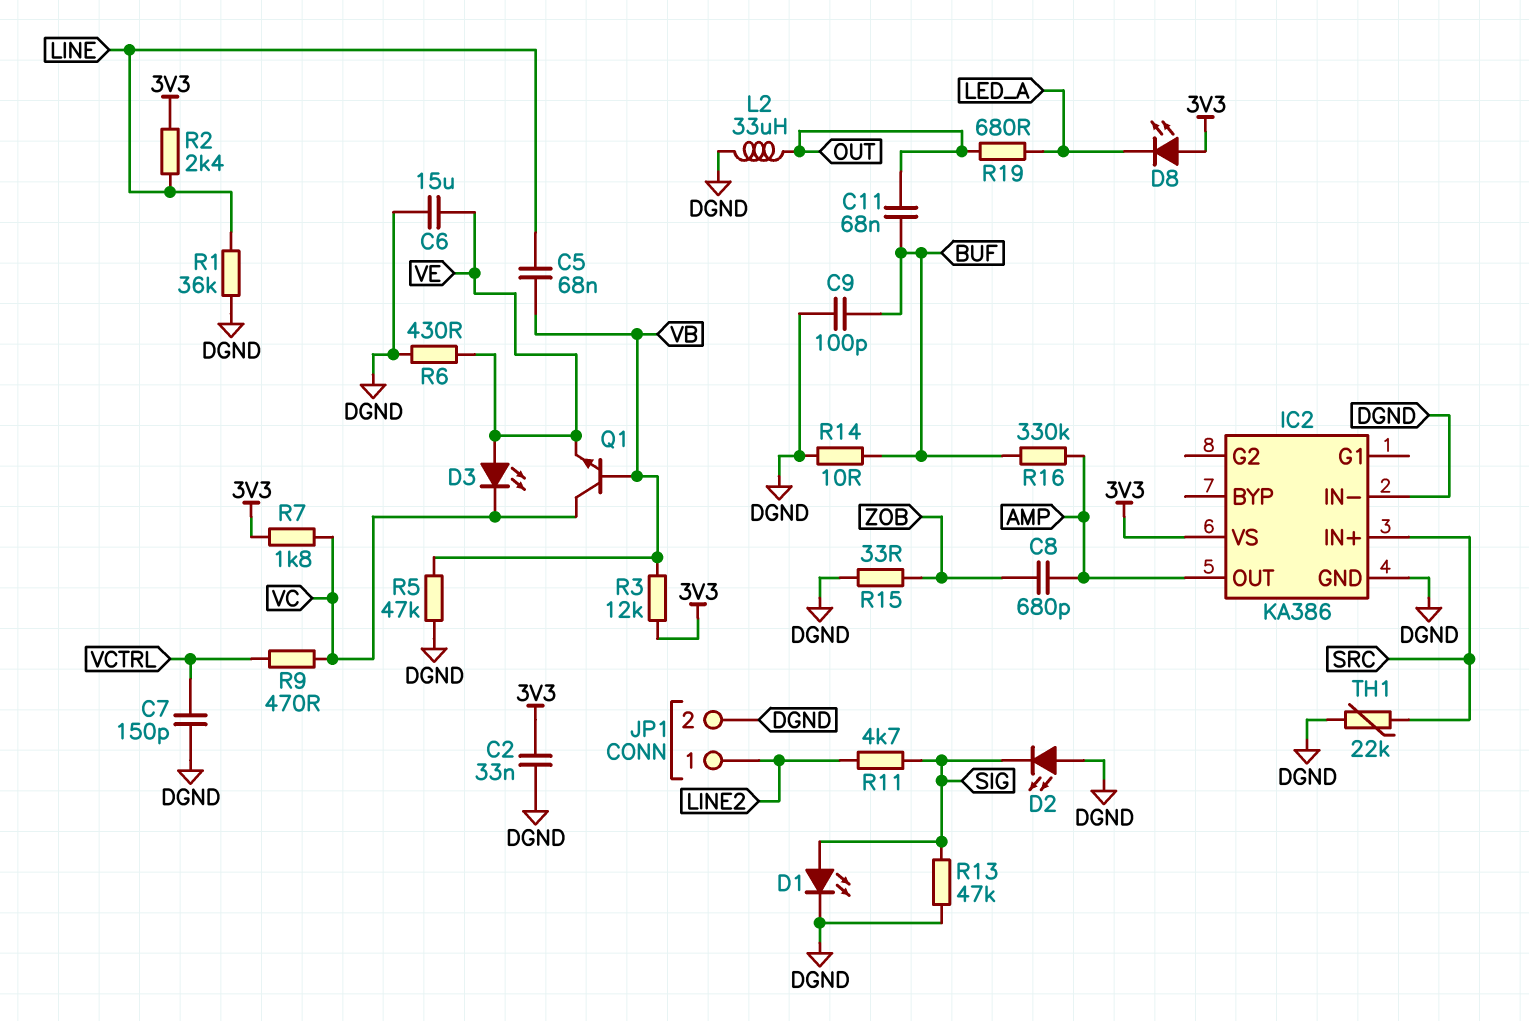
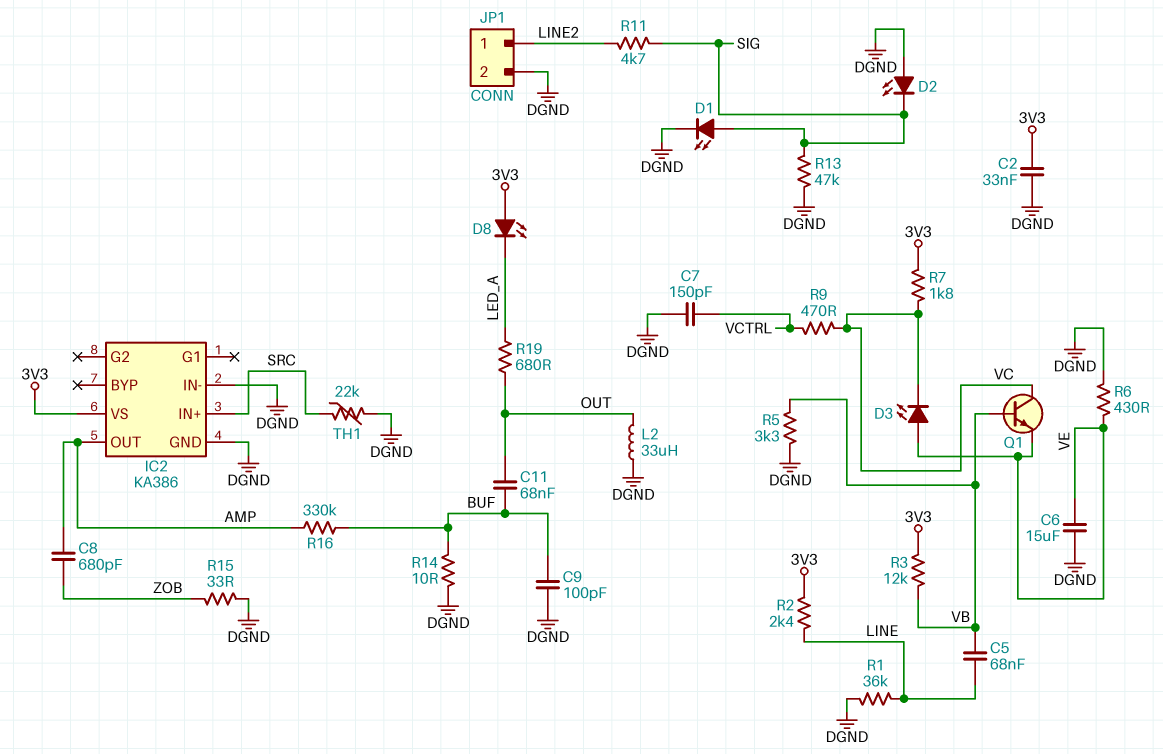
R5: 47k (DGND, VB) -> 3.3k (DGND, VB)

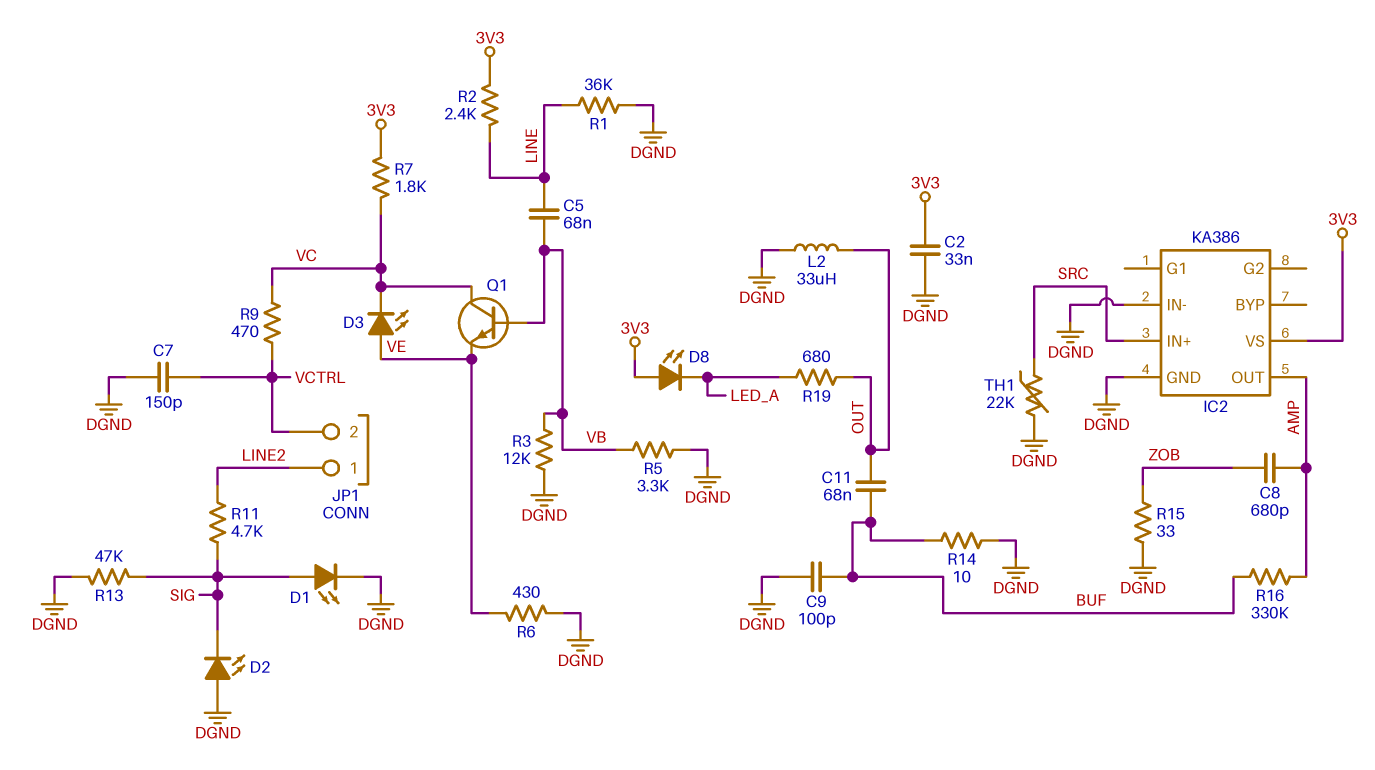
C6: 15uF (DGND, VE) -> none
JP1 pin 2: DGND -> VCTRL
R3: 12k (3V3, VB) -> 12k (DGND, VB)

